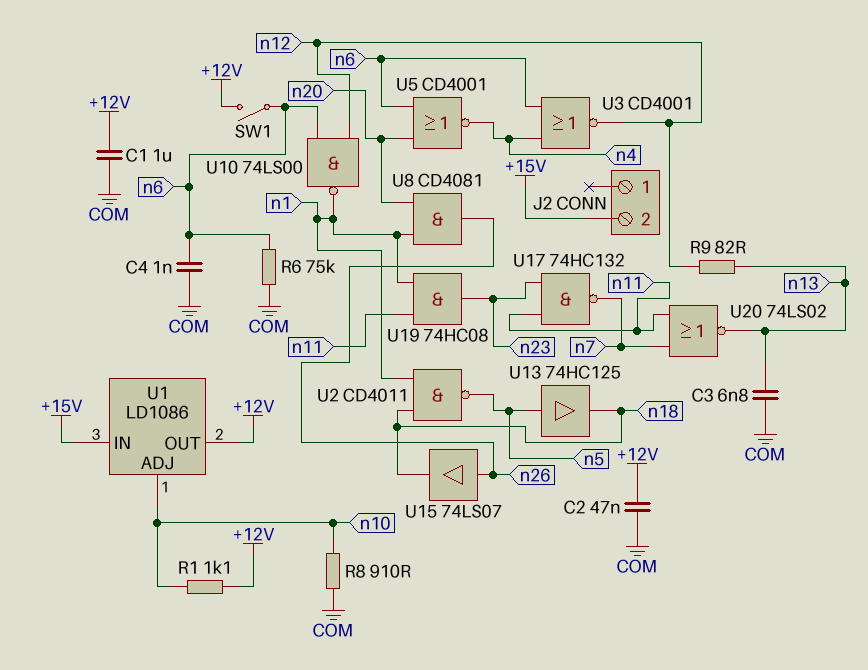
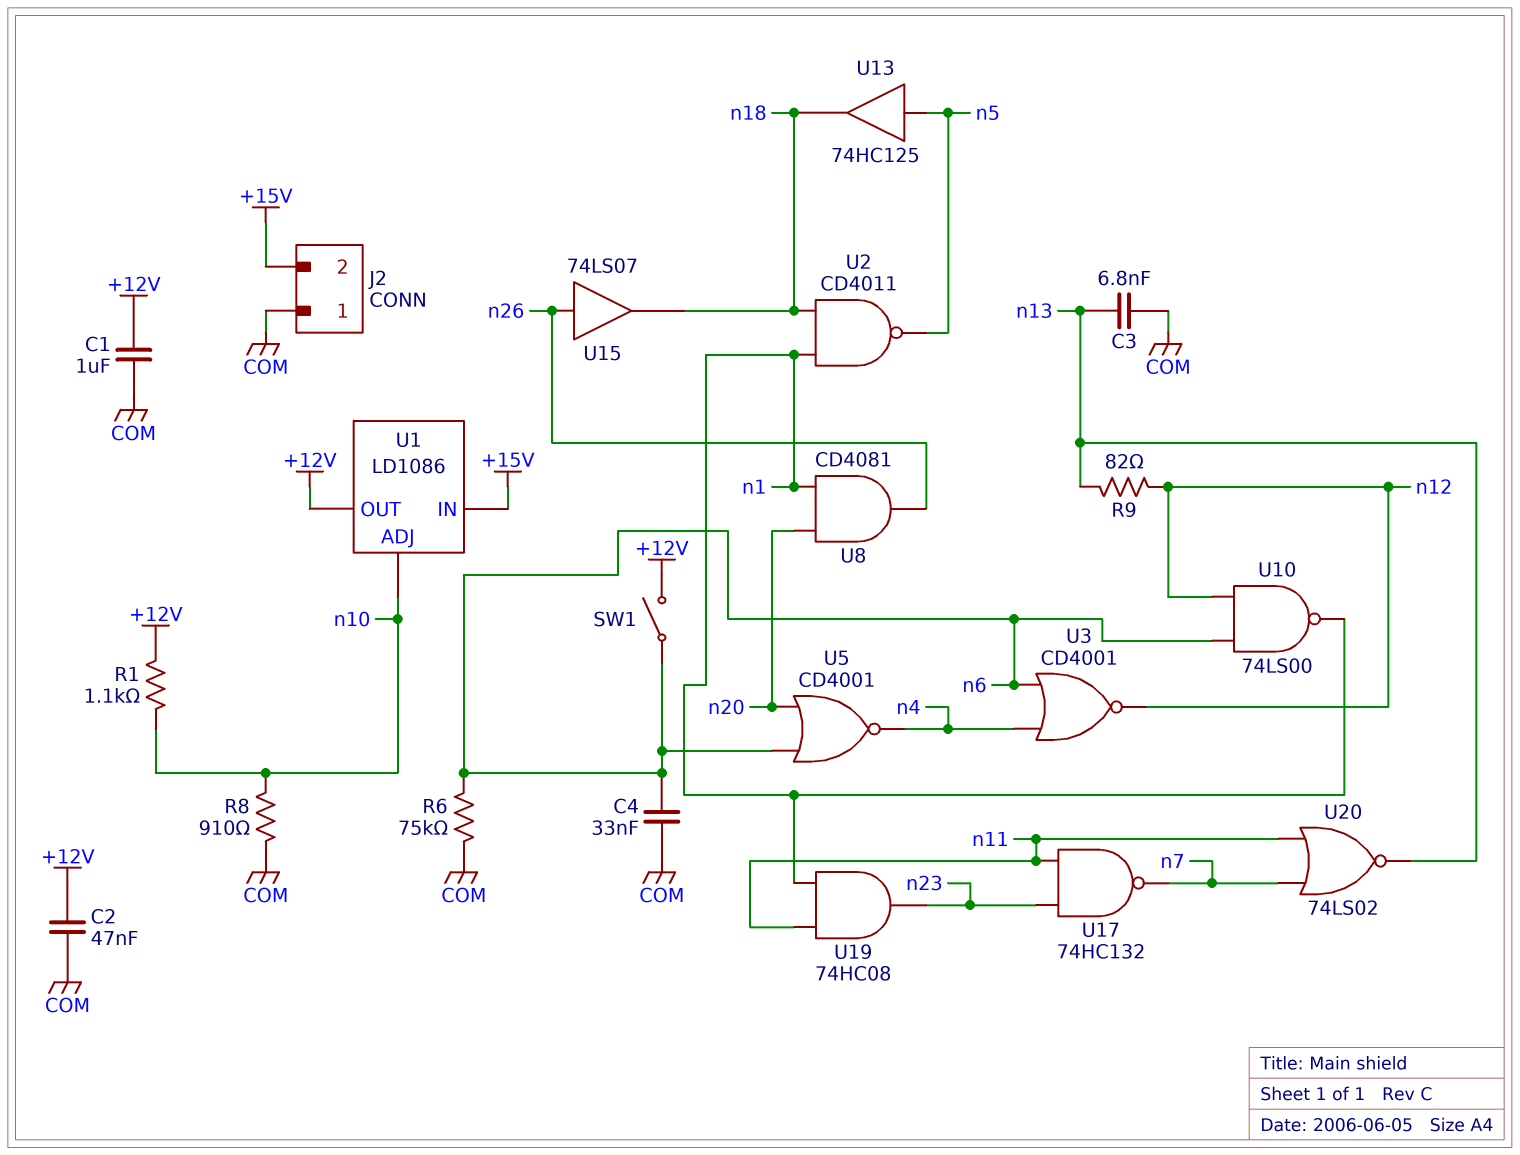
C4: 1nF (COM, n6) -> 33nF (COM, n6)
J2 pin 1: none -> COM

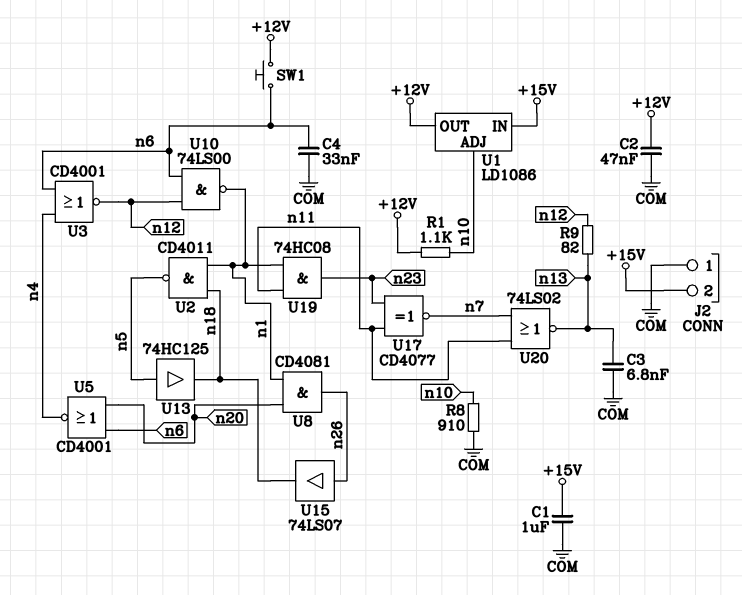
C1: 1uF (+12V, COM) -> 1uF (+15V, COM)
R6: 75k (COM, n6) -> none
SW1: switch (+12V, n6) -> button (+12V, n6)
U17: NAND 74HC132 (in n11, in n23, out n7) -> XNOR CD4077 (in n11, in n23, out n7)

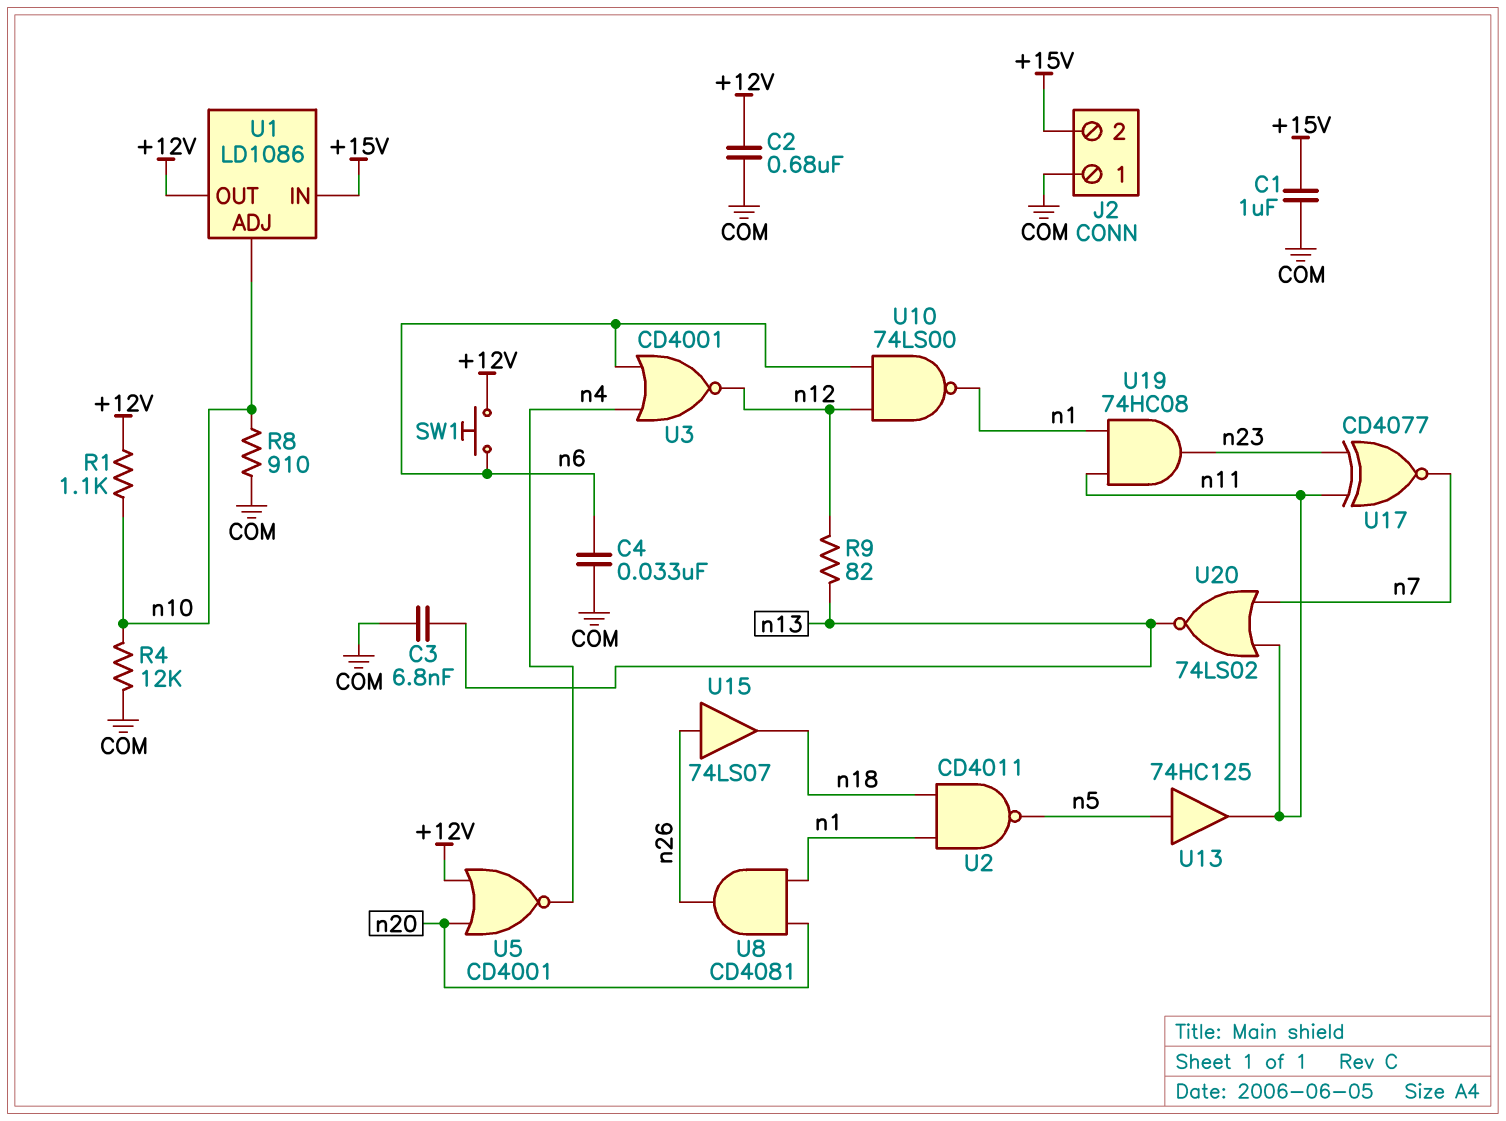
C2: 47nF (+12V, COM) -> 680nF (+12V, COM)
R4: none -> 12k (COM, n10)
U5: NOR CD4001 (in n6, in n20, out n4) -> NOR CD4001 (in +12V, in n20, out n4)
U13: buffer 74HC125 (in n5, out n18) -> buffer 74HC125 (in n5, out n11)

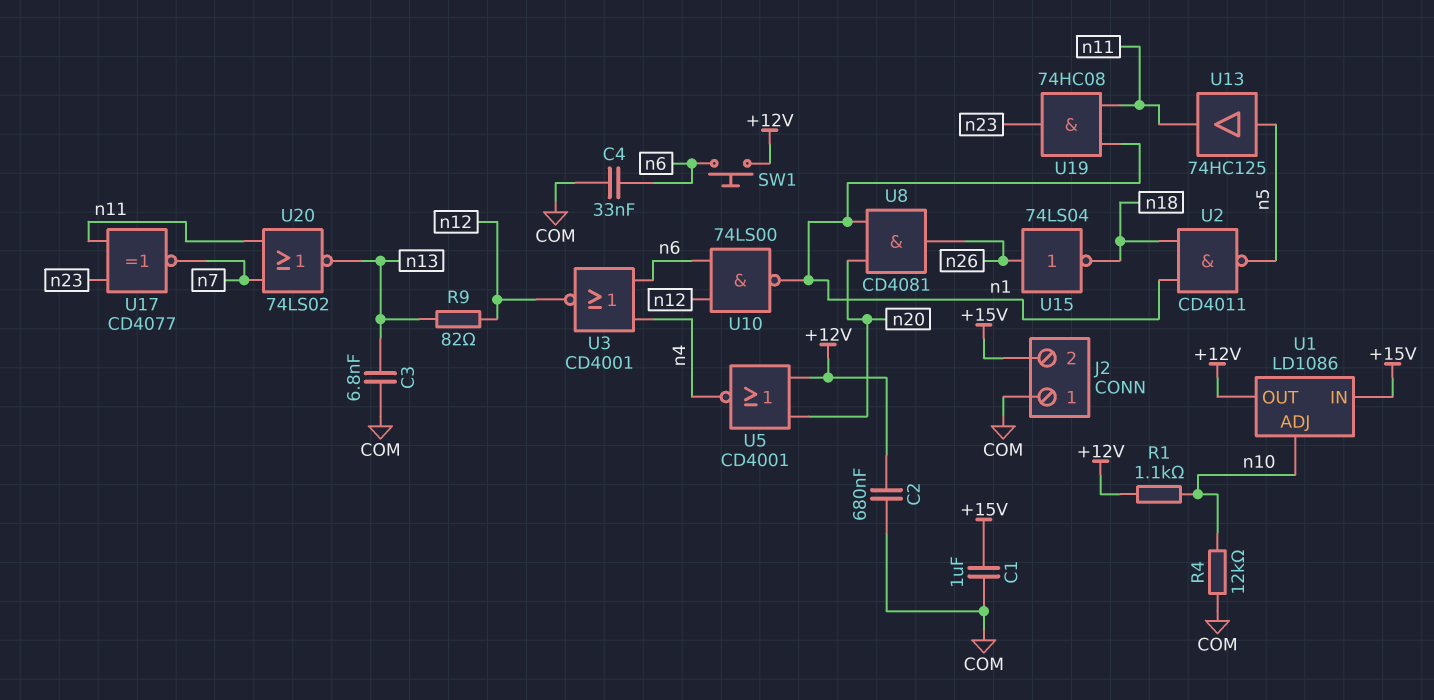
R8: 910 (COM, n10) -> none
U15: buffer 74LS07 (in n26, out n18) -> NOT 74LS04 (in n26, out n18)

